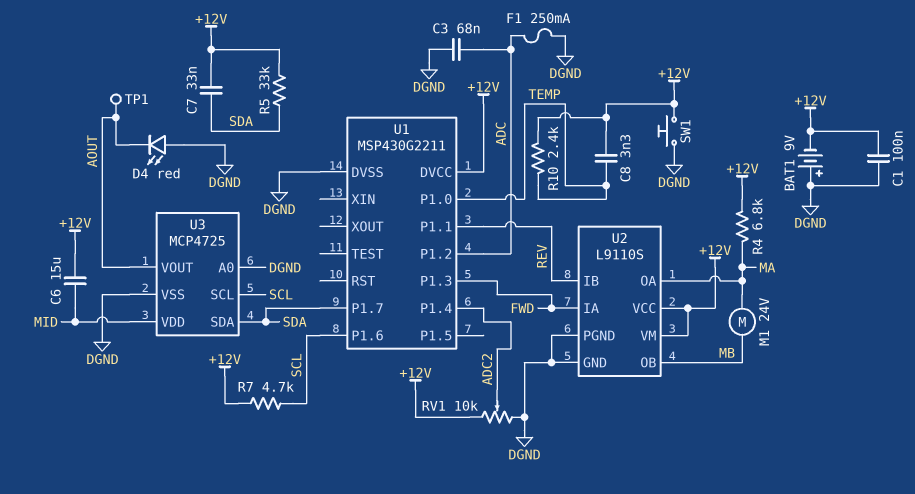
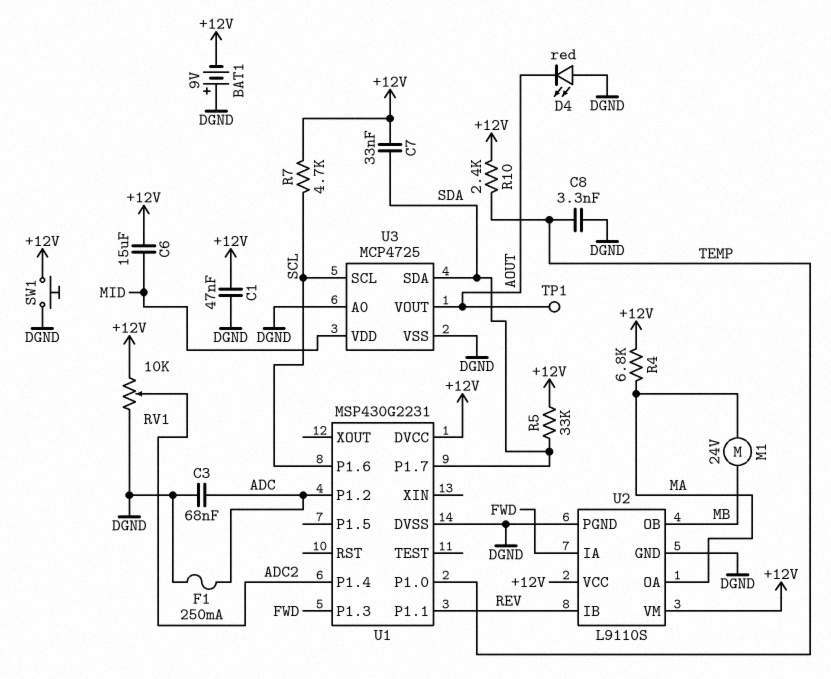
C1: 100nF (+12V, DGND) -> 47nF (+12V, DGND)
C8: 3.3nF (+12V, TEMP) -> 3.3nF (DGND, TEMP)
U1: MSP430G2211 -> MSP430G2231

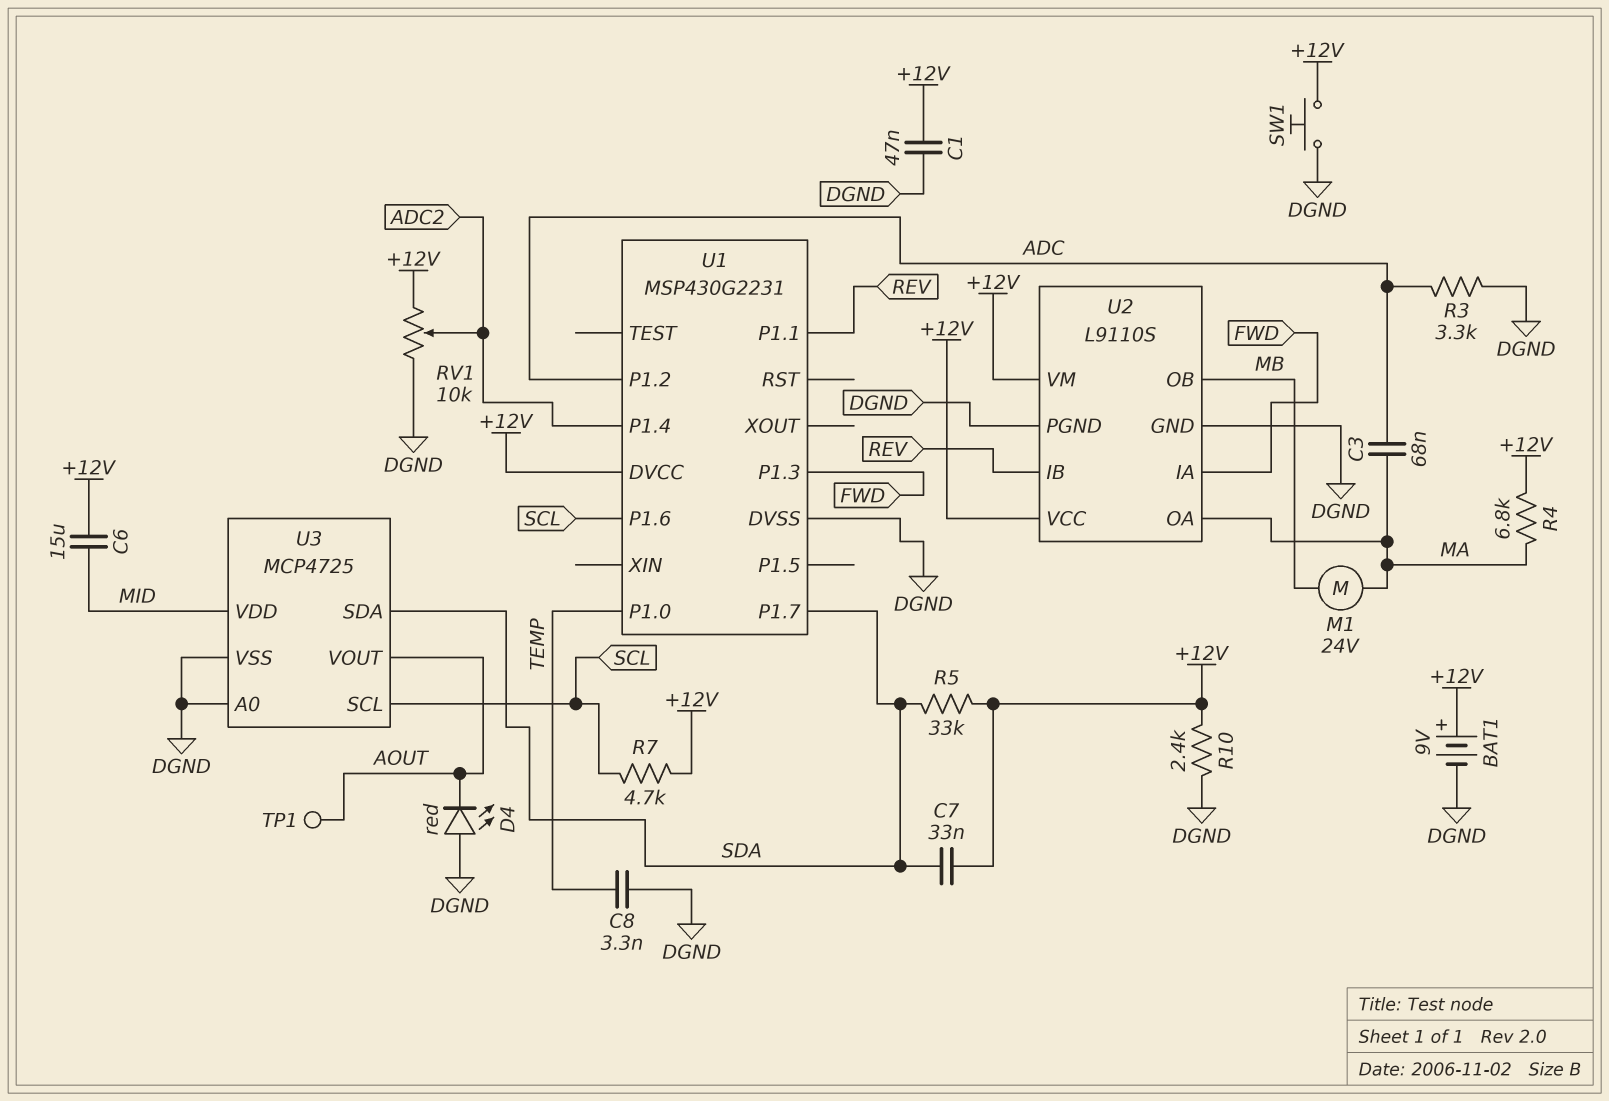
BAT1: 9V (plus DGND, minus +12V) -> 9V (plus +12V, minus DGND)
C3: 68nF (ADC, DGND) -> 68nF (ADC, MA)
F1: 250mA (ADC, DGND) -> none
R3: none -> 3.3k (ADC, DGND)
R10: 2.4k (+12V, TEMP) -> 2.4k (+12V, DGND)

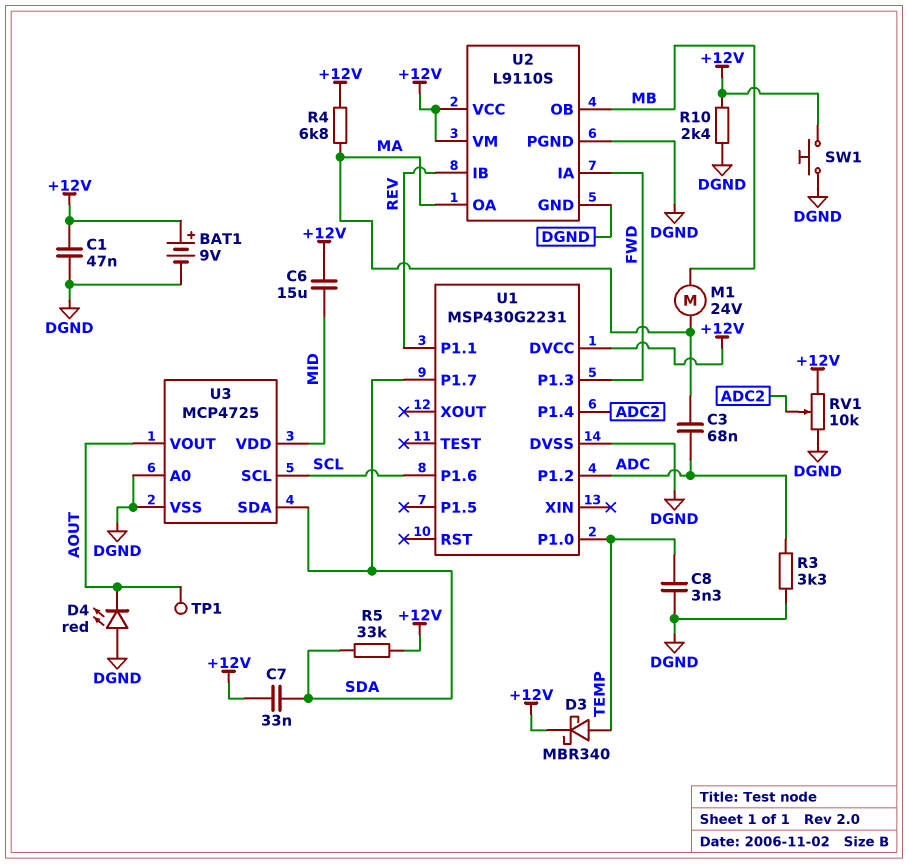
D3: none -> schottky MBR340 (A TEMP, K +12V)
R7: 4.7k (+12V, SCL) -> none

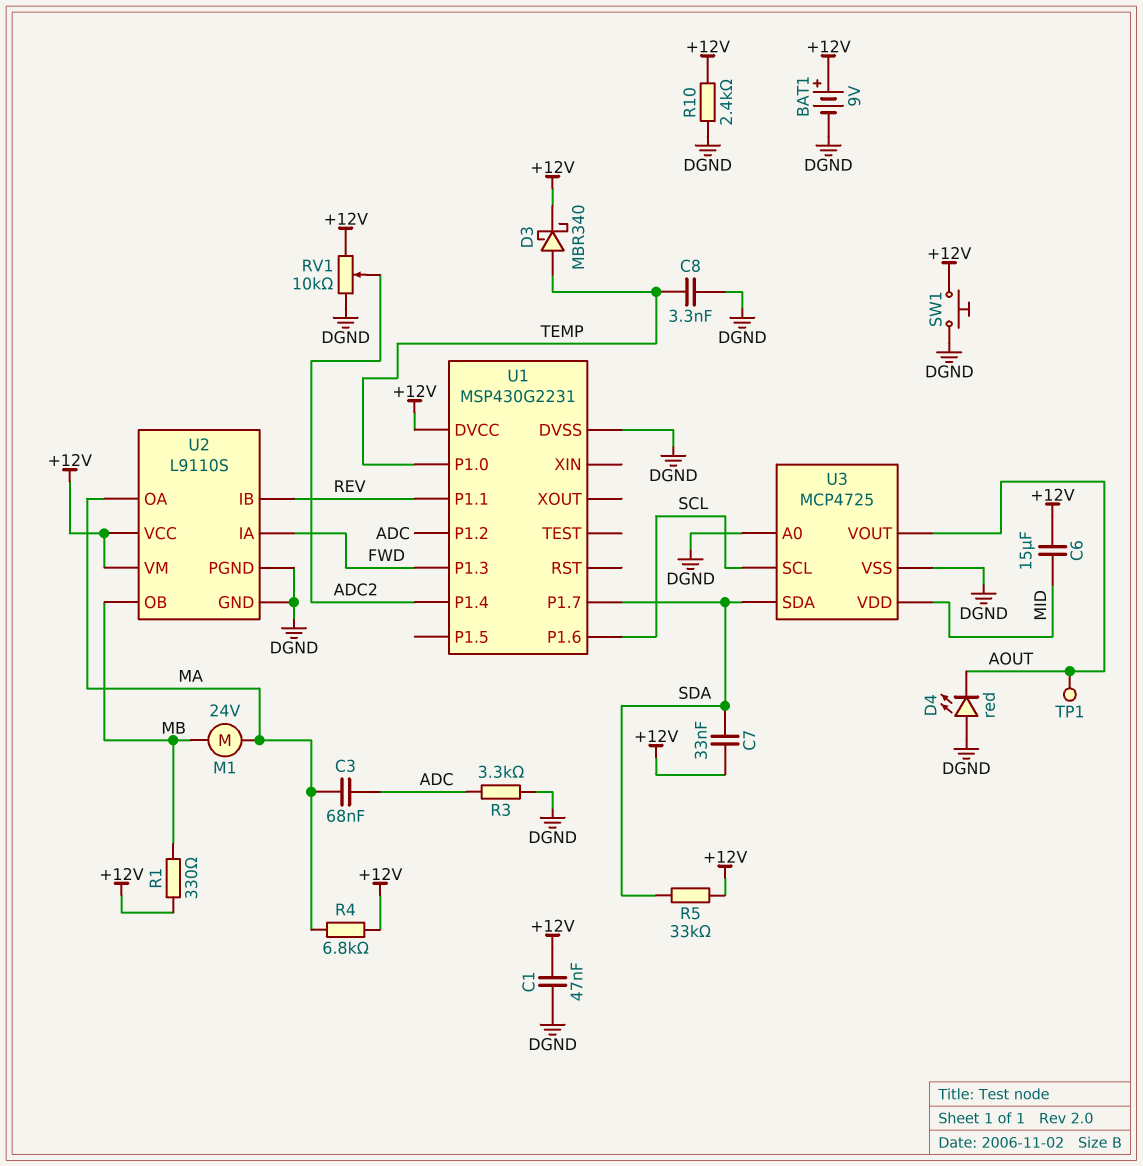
R1: none -> 330 (+12V, MB)

